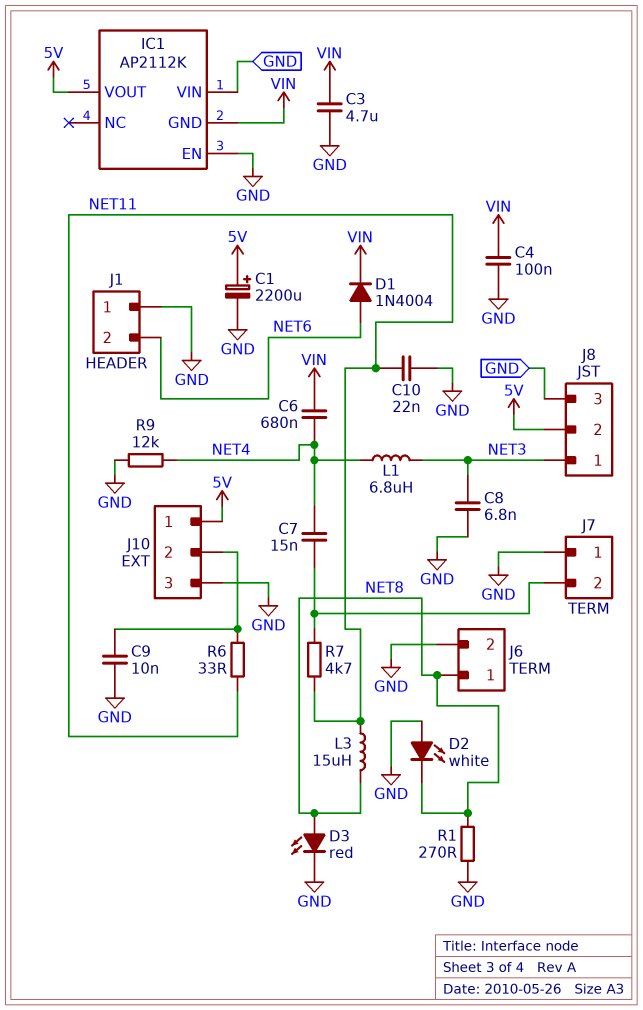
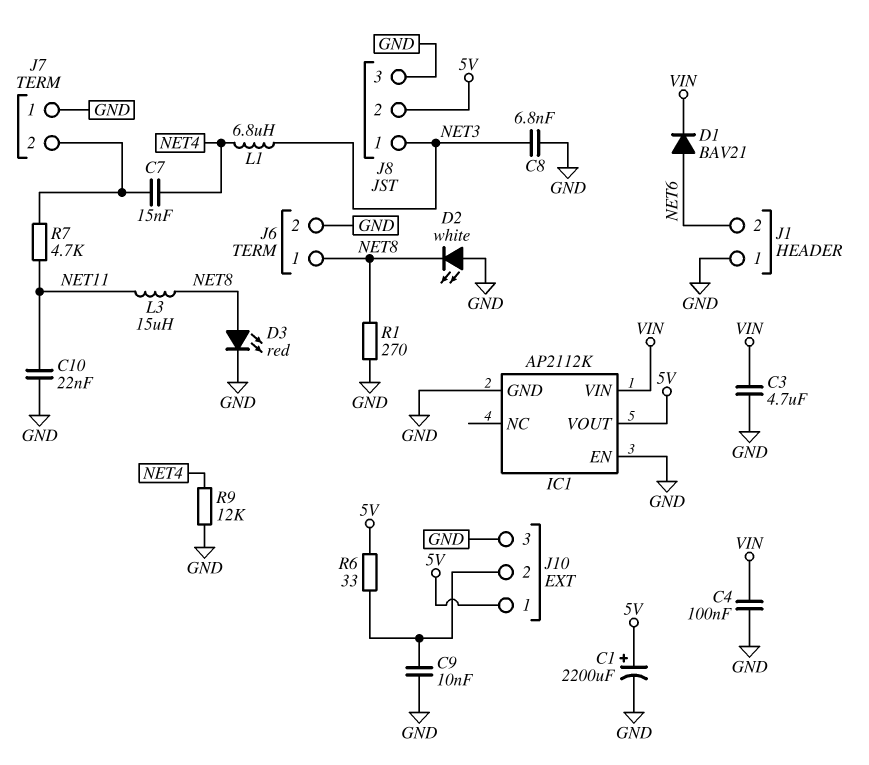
C6: 680nF (NET4, VIN) -> none
D1: diode 1N4004 (A NET6, K VIN) -> diode BAV21 (A NET6, K VIN)
IC1 pin GND: VIN -> GND
IC1 pin VIN: GND -> VIN
R6: 33 (J10/2, NET11) -> 33 (5V, J10/2)

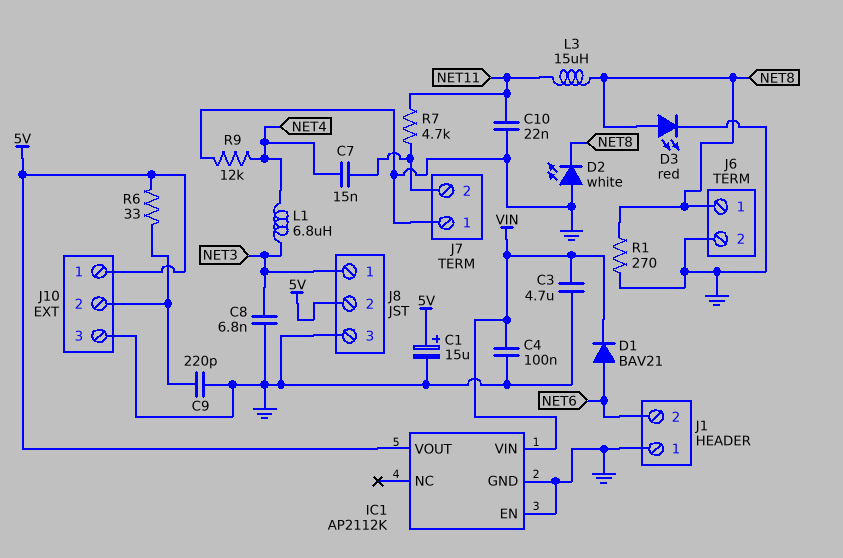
C1: 2200uF (plus 5V, minus GND) -> 15uF (plus 5V, minus GND)
C9: 10nF (GND, J10/2) -> 220pF (GND, J10/2)

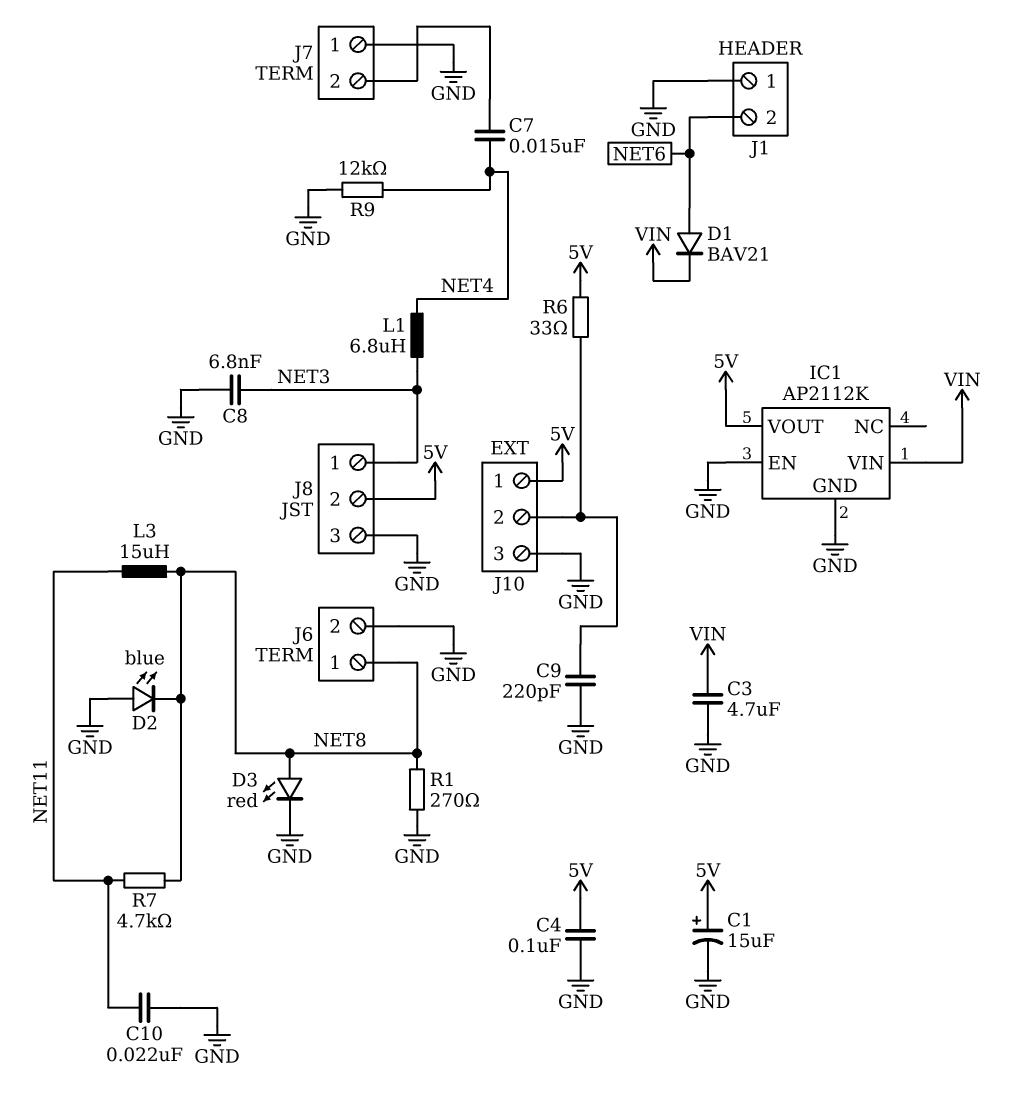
C4: 100nF (GND, VIN) -> 100nF (5V, GND)
D2: LED white (A GND, K NET8) -> LED blue (A GND, K NET8)
R7: 4.7k (J7/2, NET11) -> 4.7k (NET8, NET11)

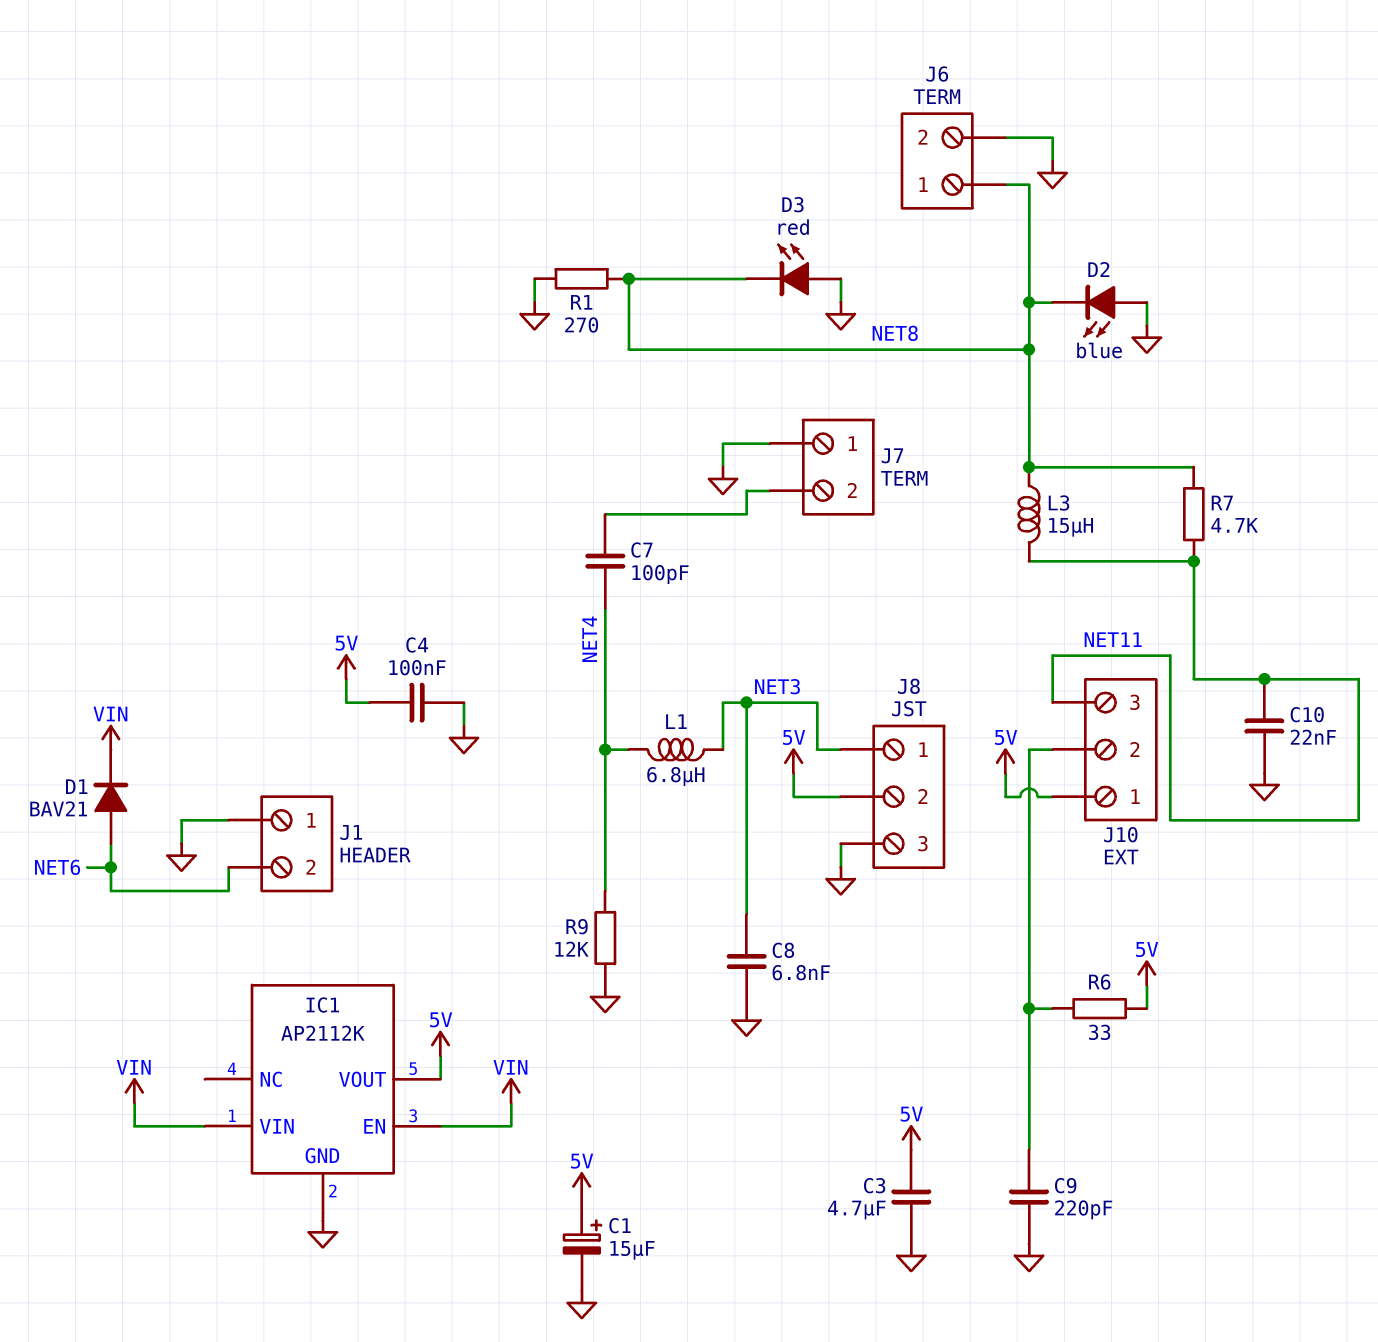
C3: 4.7uF (GND, VIN) -> 4.7uF (5V, GND)
C7: 15nF (J7/2, NET4) -> 100pF (J7/2, NET4)
D3: LED red (A NET8, K GND) -> LED red (A GND, K NET8)
IC1 pin EN: GND -> VIN
J10 pin 3: GND -> NET11

